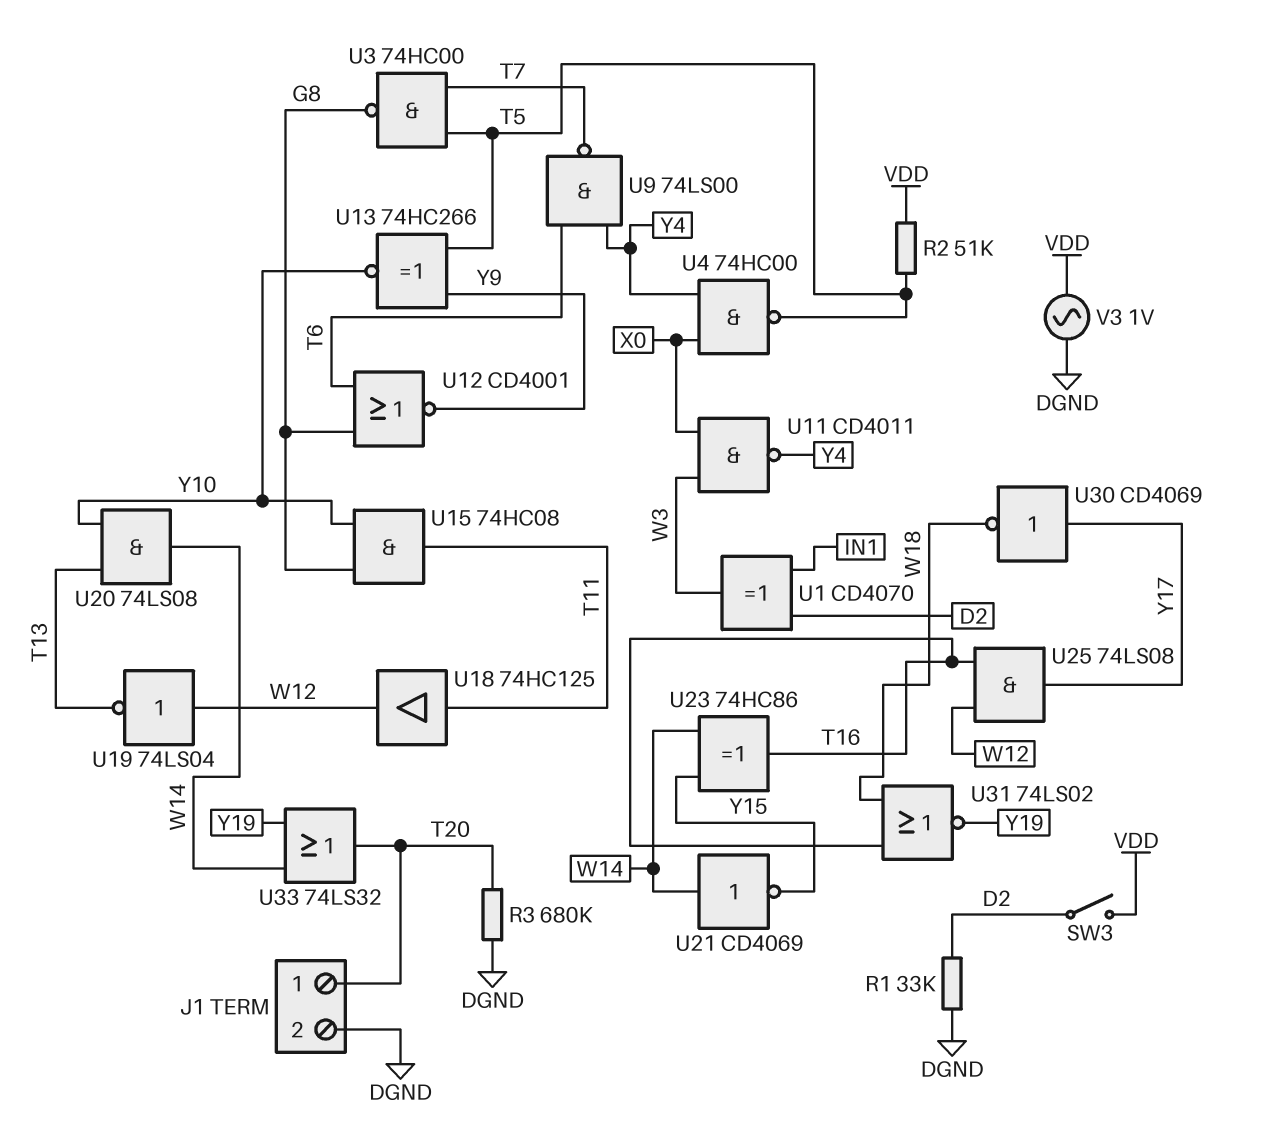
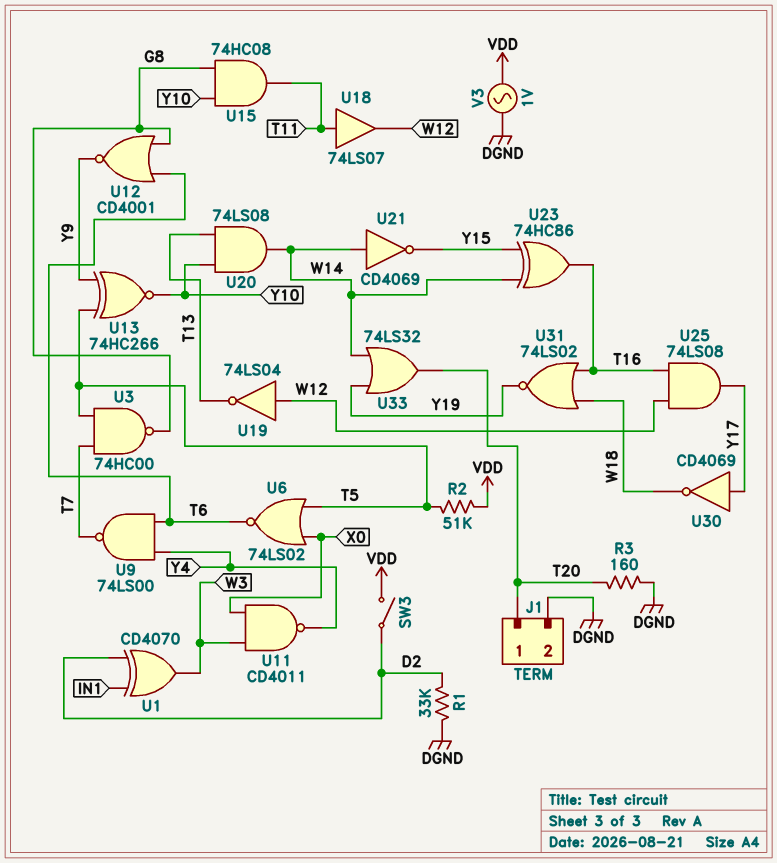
R3: 680k (DGND, T20) -> 160 (DGND, T20)
U4: NAND 74HC00 (in X0, in Y4, out T5) -> none
U6: none -> NOR 74LS02 (in T5, in X0, out T6)
U18: buffer 74HC125 (in T11, out W12) -> buffer 74LS07 (in T11, out W12)

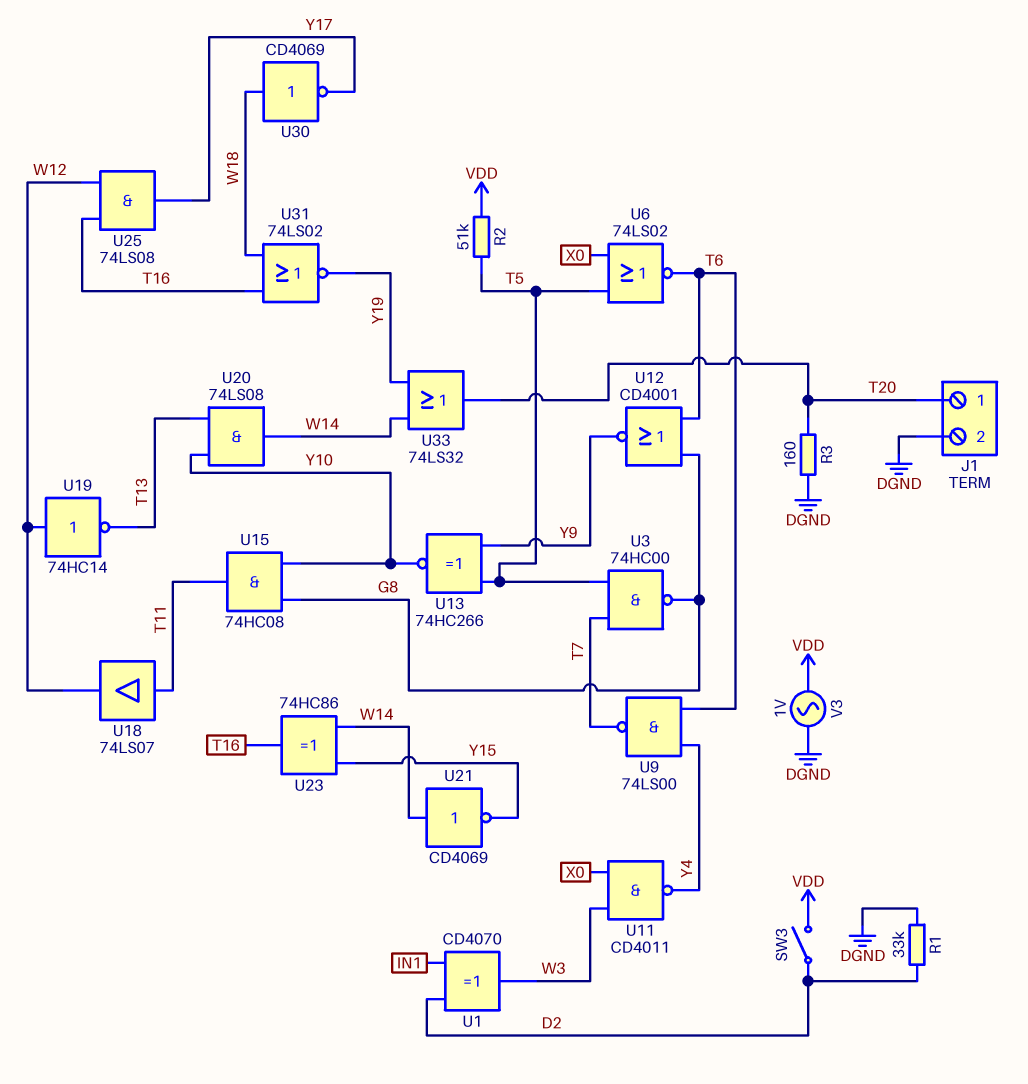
U19: NOT 74LS04 (in W12, out T13) -> NOT 74HC14 (in W12, out T13)
U30: NOT CD4069 (in Y17, out W18) -> NOT CD4069 (in W18, out Y17)

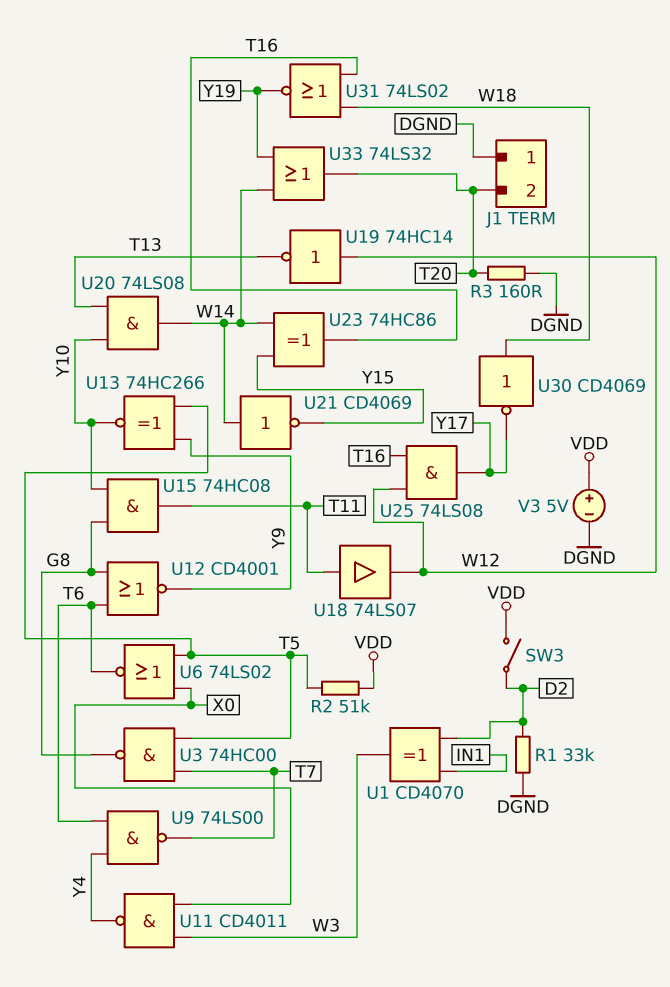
J1 pin 1: T20 -> DGND
J1 pin 2: DGND -> T20
V3: AC 1V (DGND, VDD) -> 5V (plus VDD, minus DGND)

